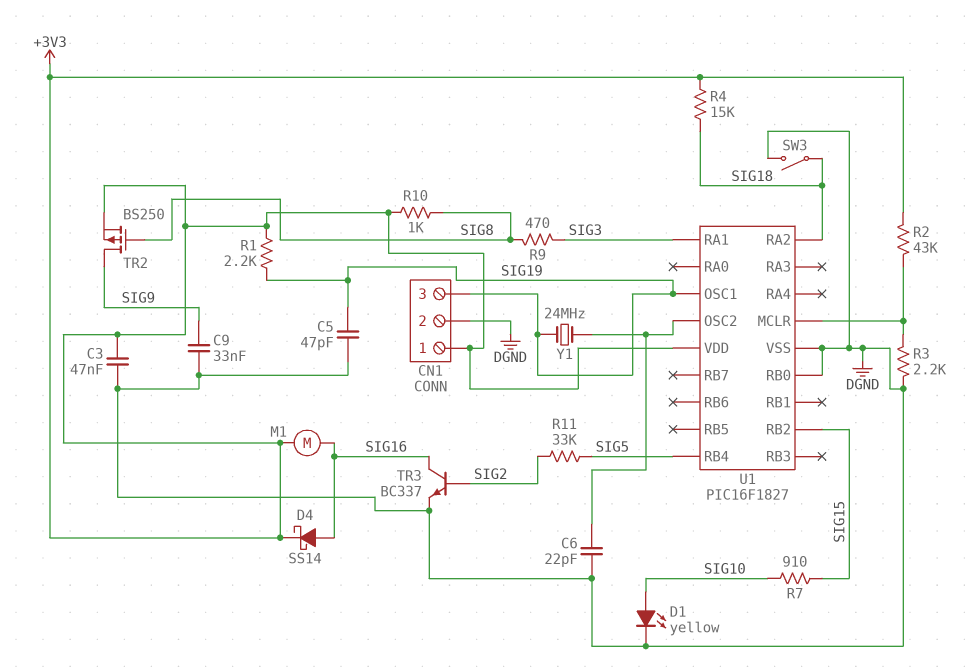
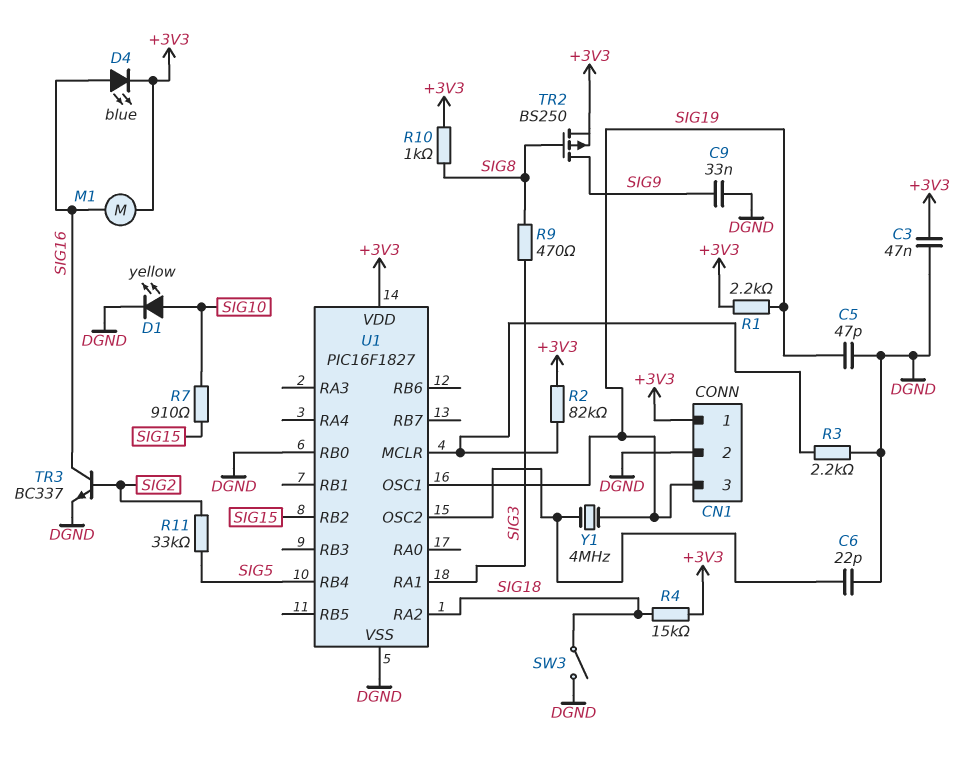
D4: schottky SS14 (A SIG16, K +3V3) -> LED blue (A SIG16, K +3V3)
R2: 43k (+3V3, U1/MCLR) -> 82k (+3V3, U1/MCLR)
Y1: 24MHz (SIG19, U1/OSC2) -> 4MHz (SIG19, U1/OSC2)

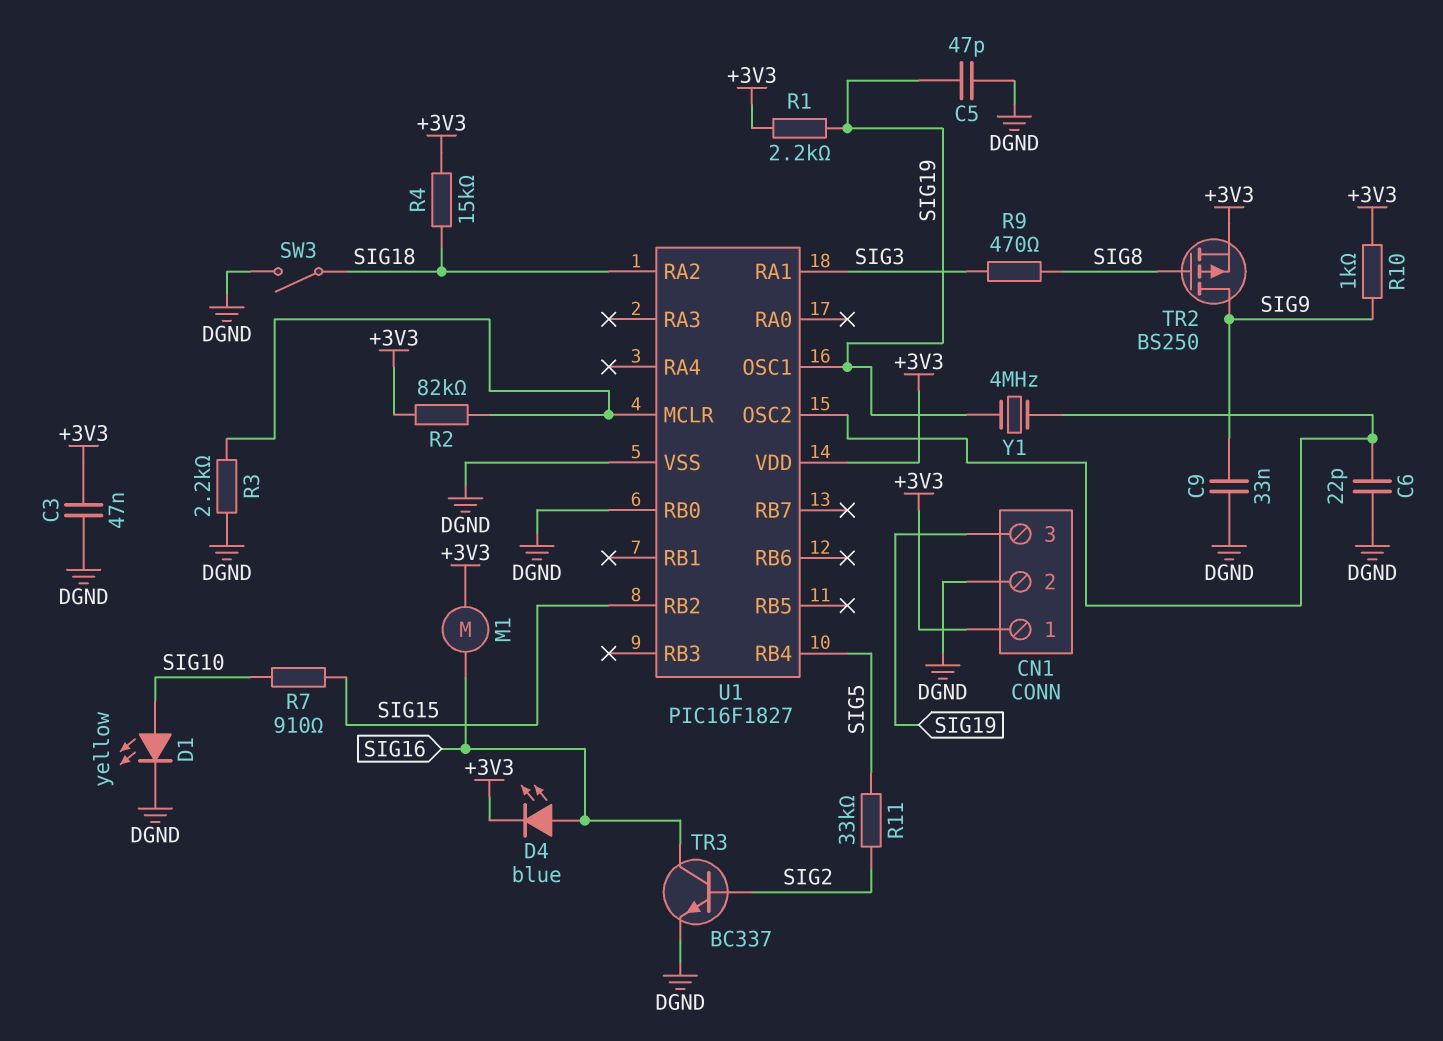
R10: 1k (+3V3, SIG8) -> 1k (+3V3, SIG9)

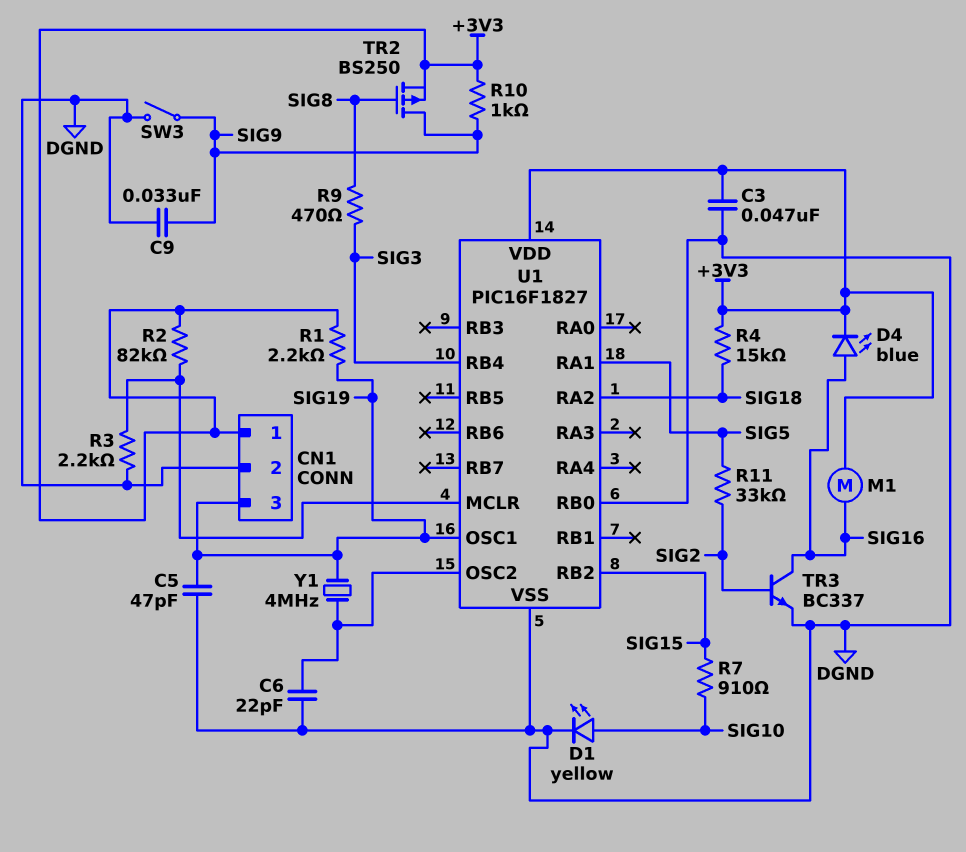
SW3: switch (DGND, SIG18) -> switch (DGND, SIG9)
U1 pin RA1: SIG3 -> SIG5
U1 pin RB4: SIG5 -> SIG3

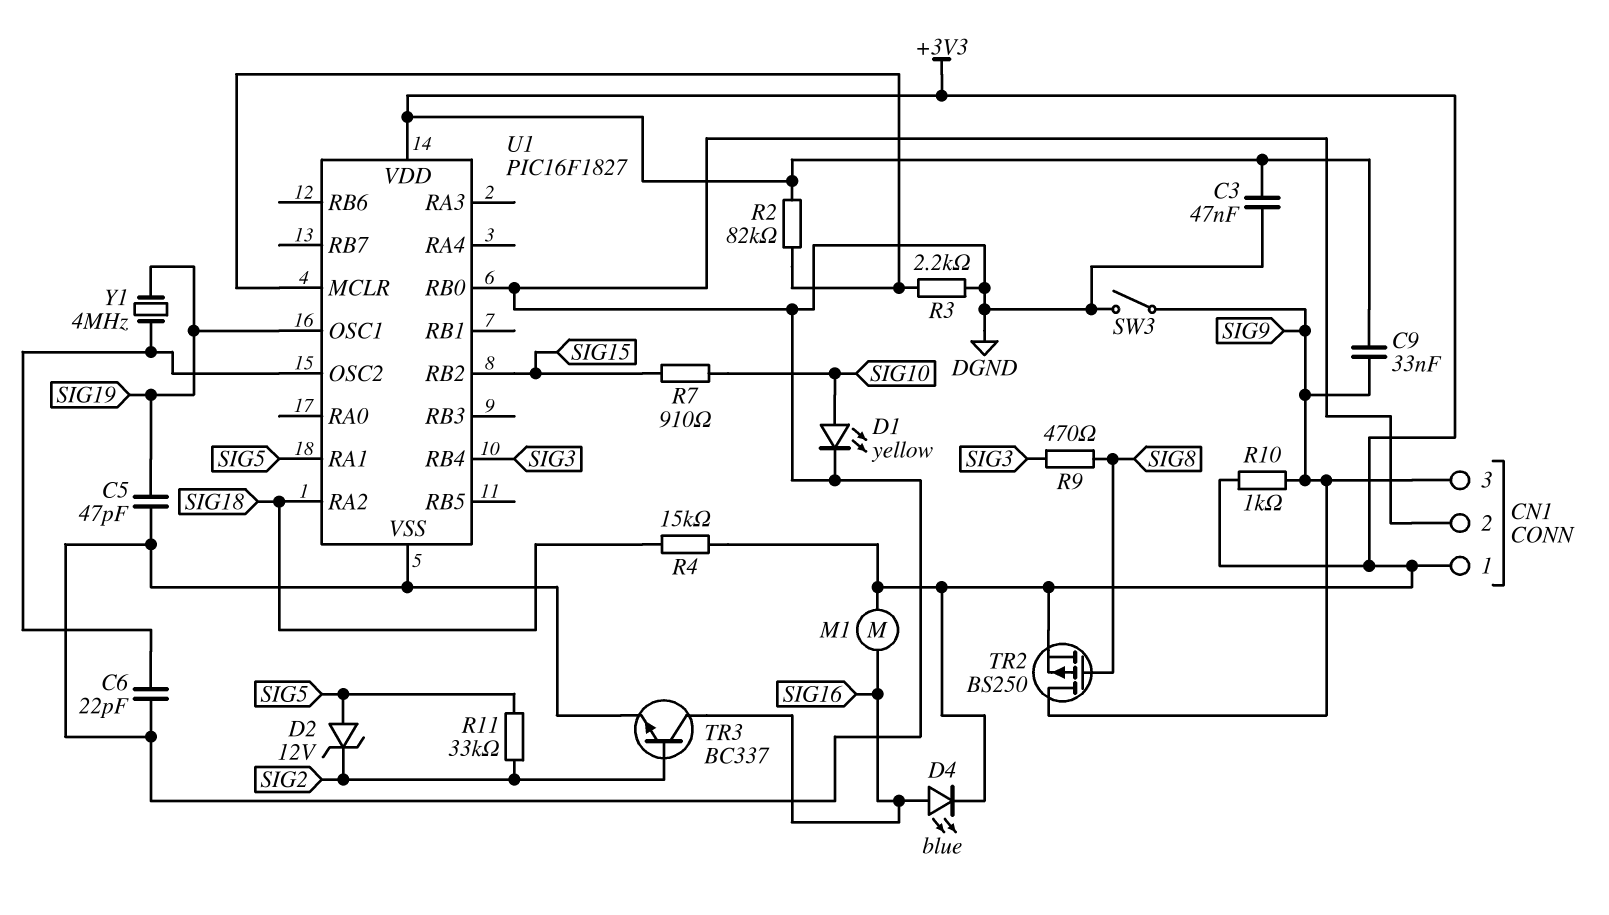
C9: 33nF (DGND, SIG9) -> 33nF (+3V3, SIG9)
CN1 pin 3: SIG19 -> SIG9
D2: none -> zener 12V (A SIG5, K SIG2)
R1: 2.2k (+3V3, SIG19) -> none

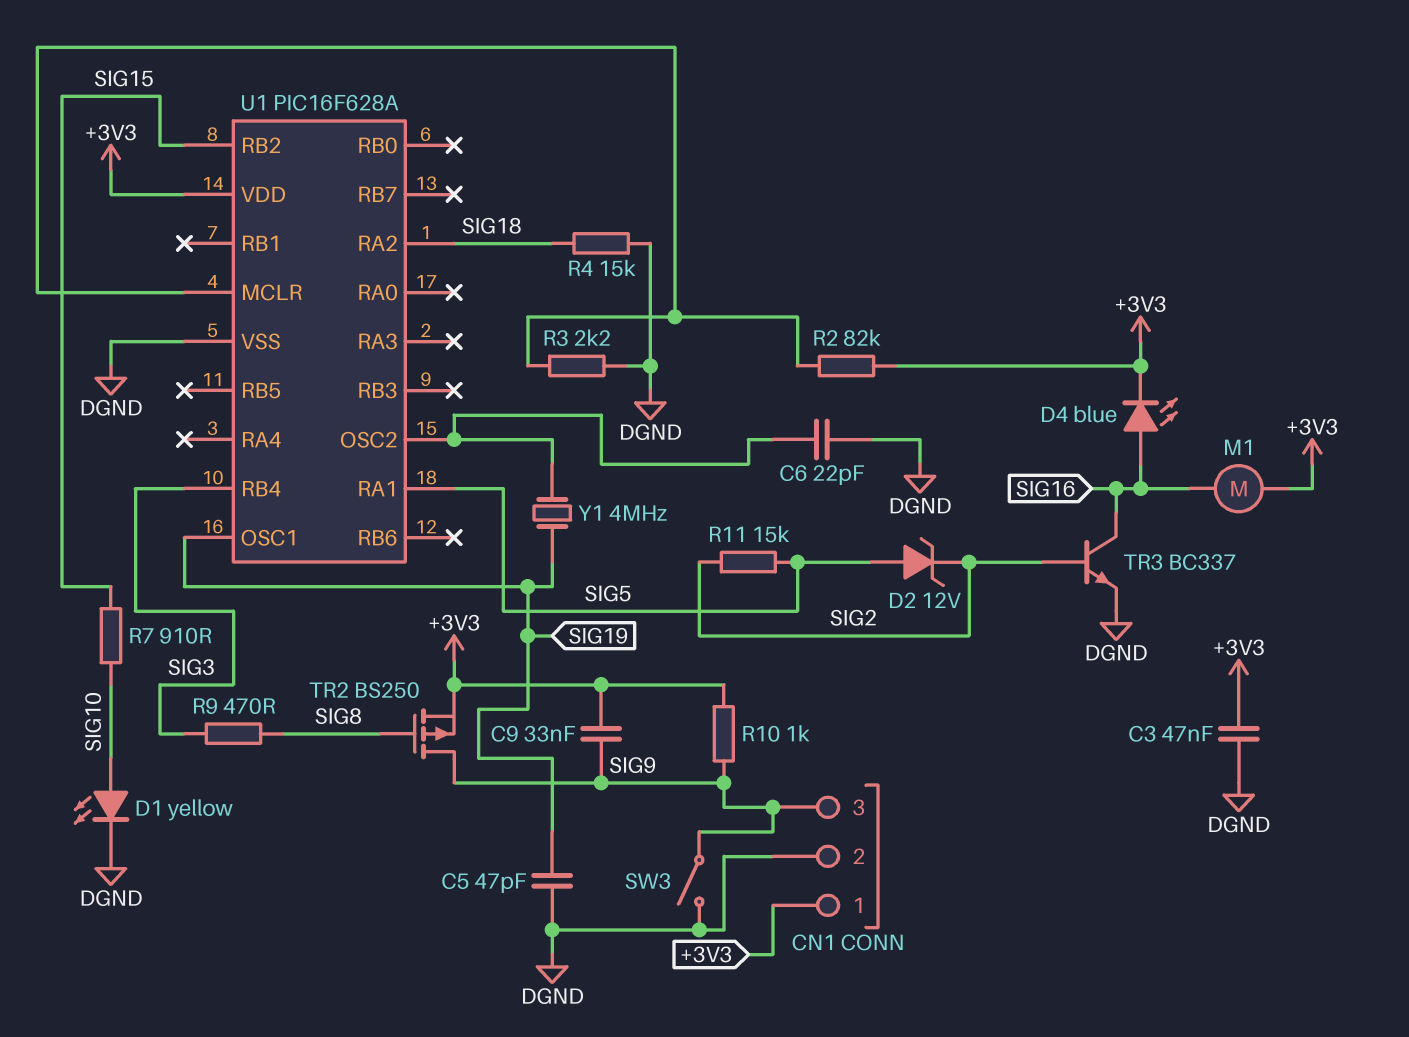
R4: 15k (+3V3, SIG18) -> 15k (DGND, SIG18)
R11: 33k (SIG2, SIG5) -> 15k (SIG2, SIG5)
U1: PIC16F1827 -> PIC16F628A
U1 pin RB0: DGND -> none

